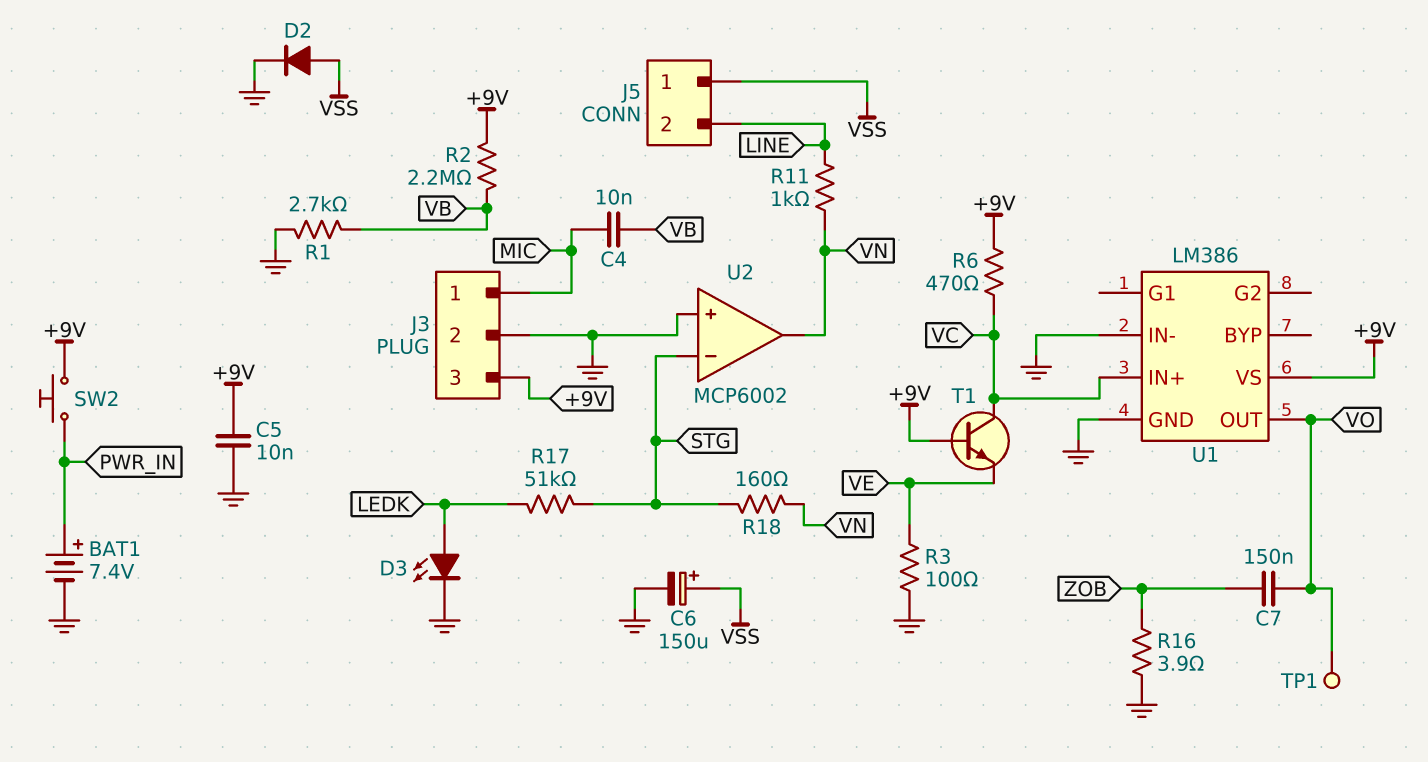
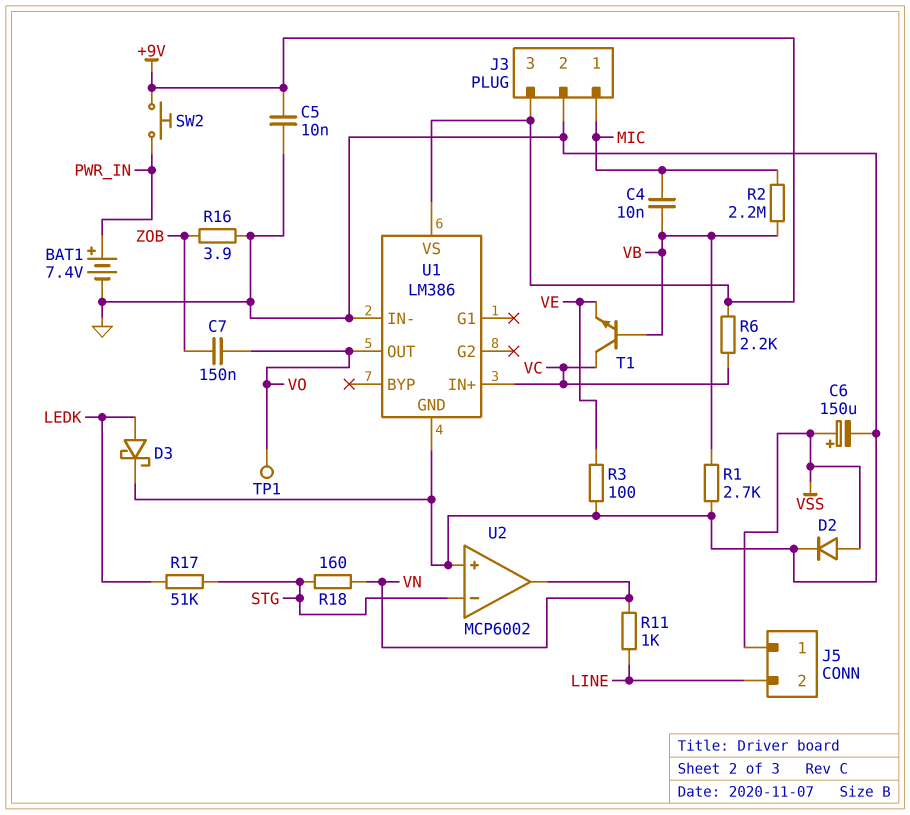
D3: LED (A LEDK, K GND) -> schottky (A LEDK, K GND)
R2: 2.2M (+9V, VB) -> 2.2M (MIC, VB)
R6: 470 (+9V, VC) -> 2.2k (+9V, VC)
T1: NPN (B +9V, C VC, E VE) -> NPN (B VB, C VC, E VE)

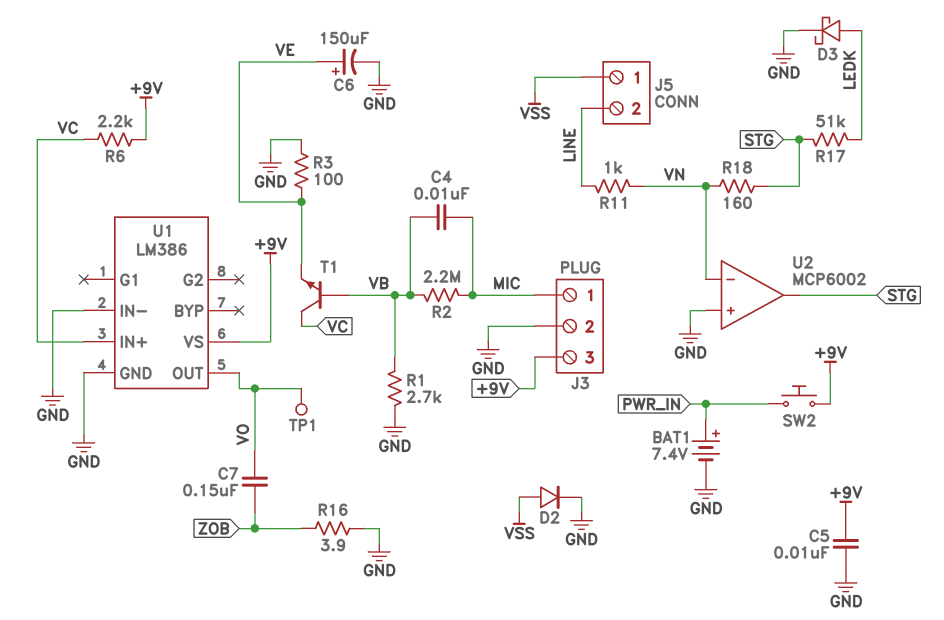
C6: 150uF (plus VSS, minus GND) -> 150uF (plus VE, minus GND)
U2 pin in-: STG -> VN
U2 pin out: VN -> STG

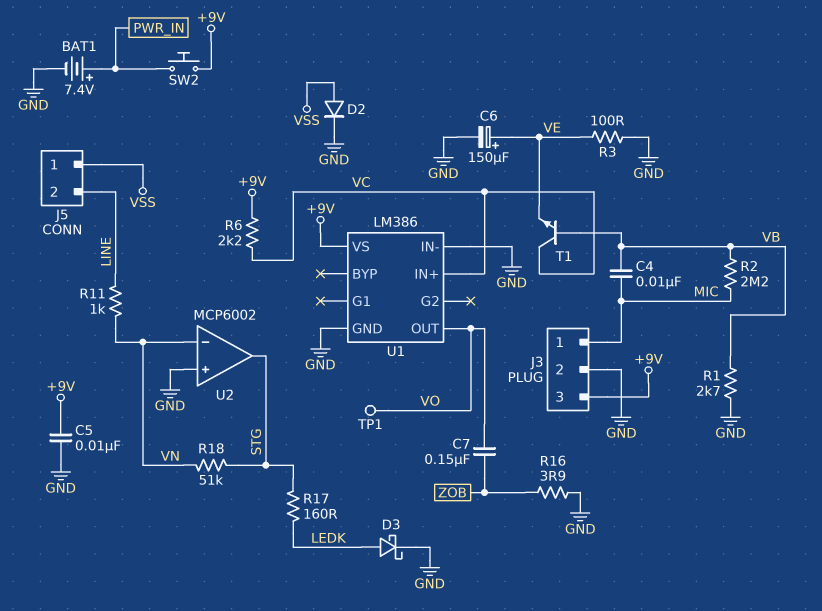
R17: 51k (LEDK, STG) -> 160 (LEDK, STG)
R18: 160 (STG, VN) -> 51k (STG, VN)

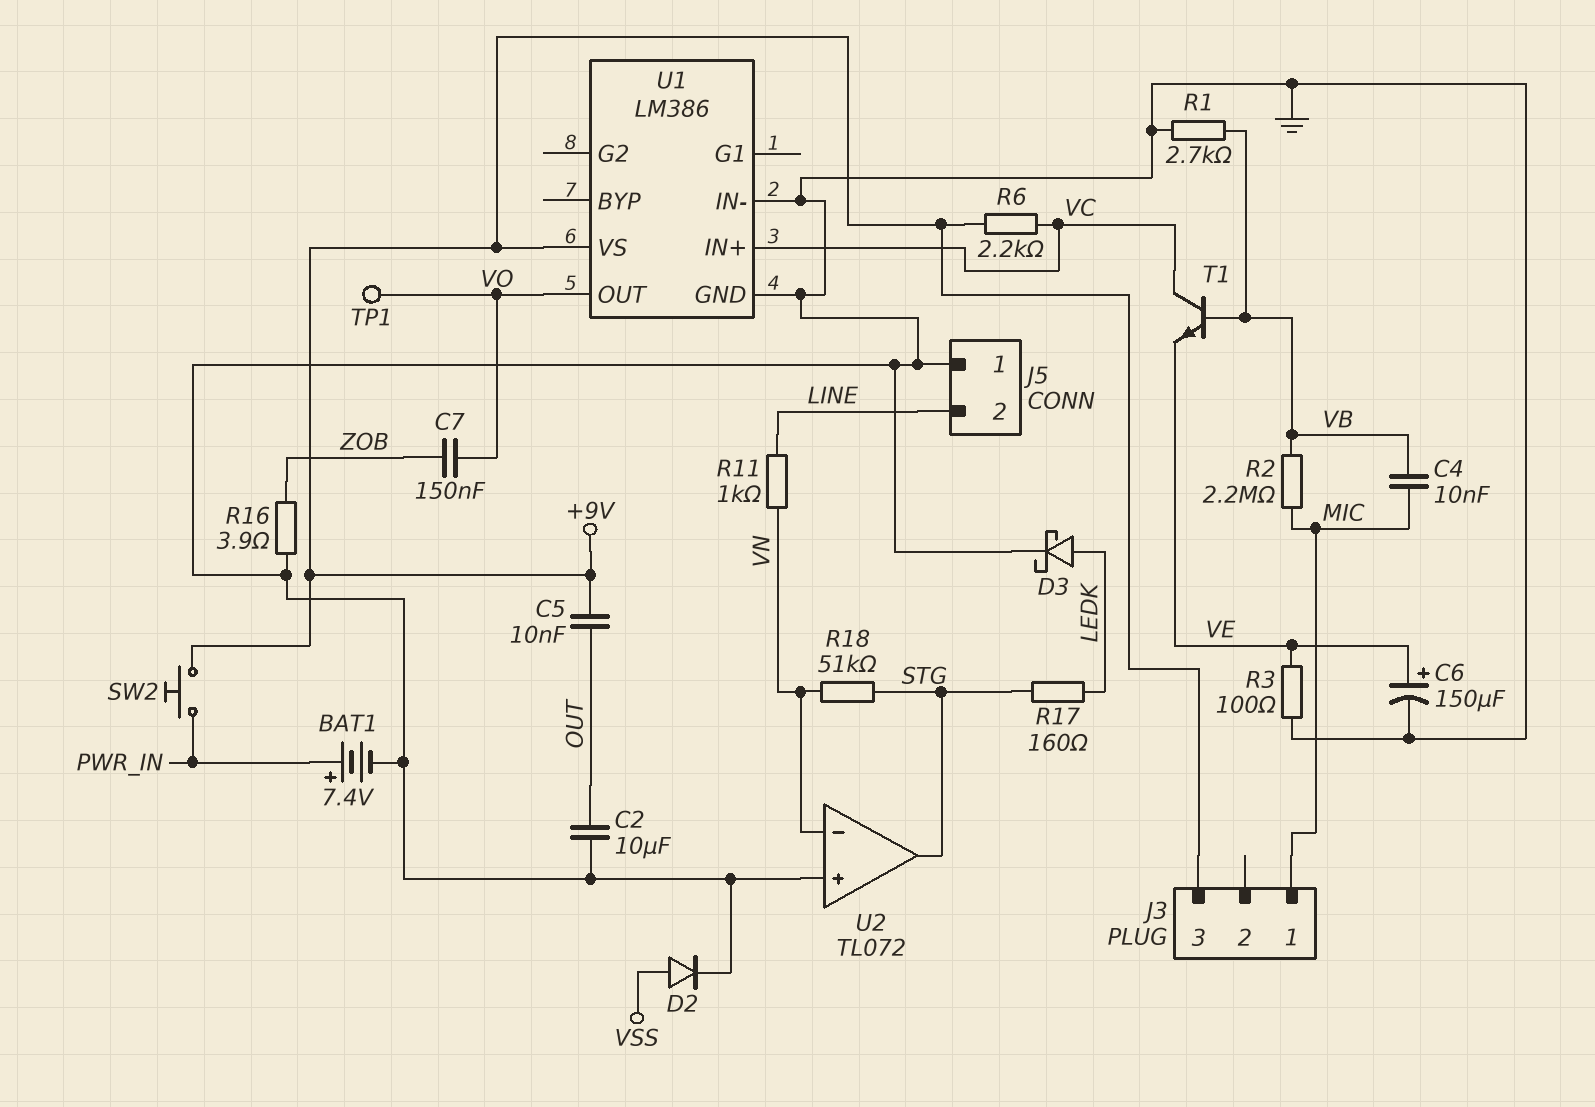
C2: none -> 10uF (GND, OUT)
C5: 10nF (+9V, GND) -> 10nF (+9V, OUT)
J3 pin 2: GND -> none
J5 pin 1: VSS -> GND
U2: MCP6002 -> TL072

